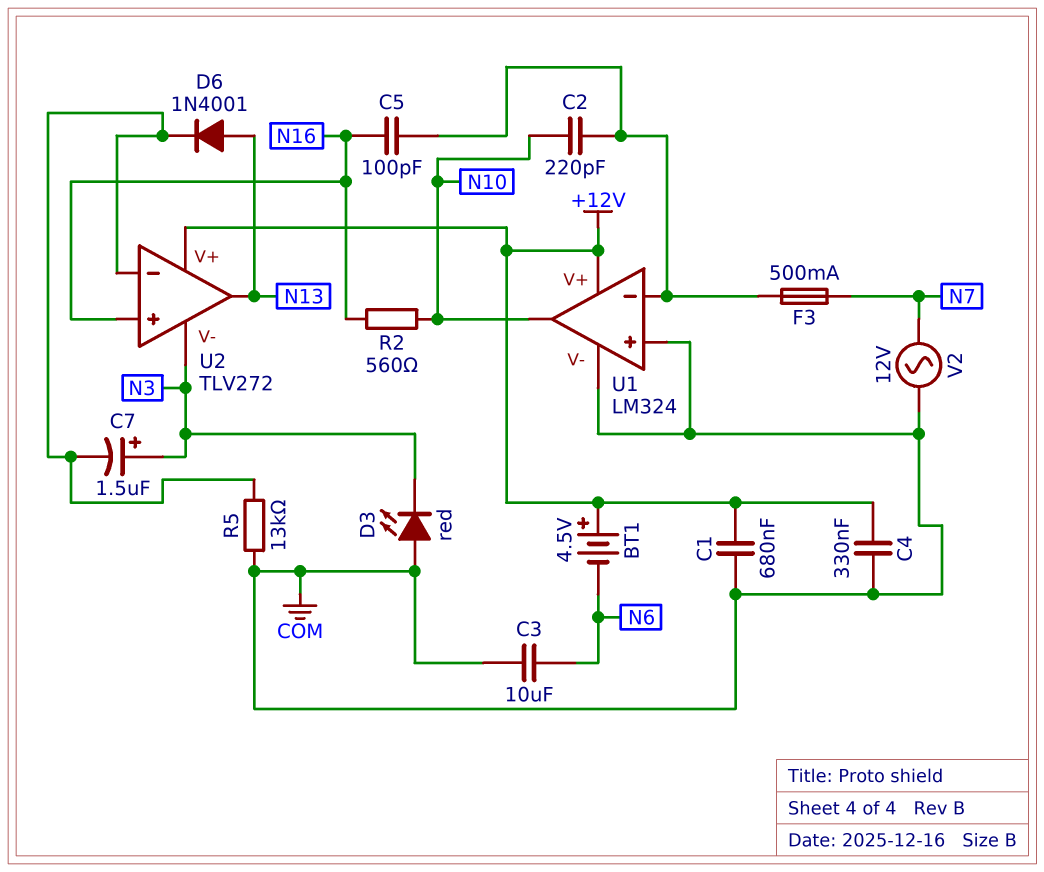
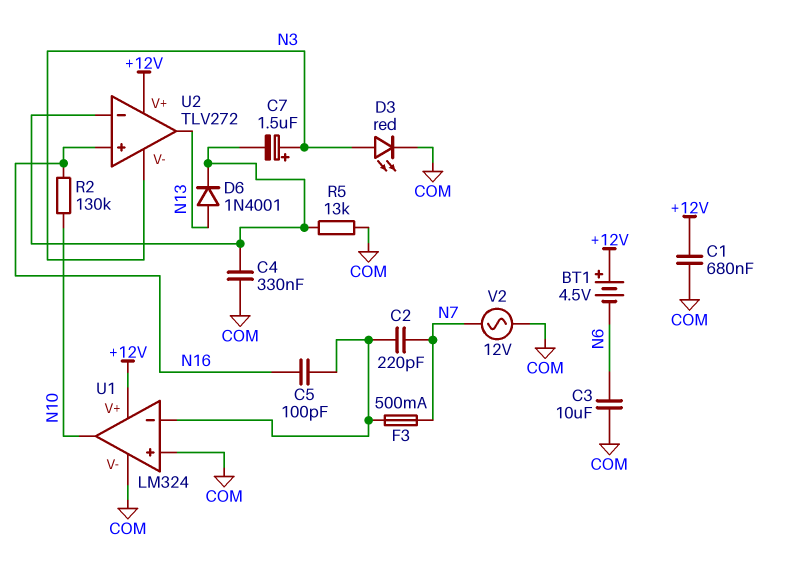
C2: 220pF (N10, U1/in-) -> 220pF (N7, U1/in-)
C4: 330nF (+12V, COM) -> 330nF (COM, U2/in-)
D3: LED red (A COM, K N3) -> LED red (A N3, K COM)
R2: 560 (N10, N16) -> 130k (N10, N16)

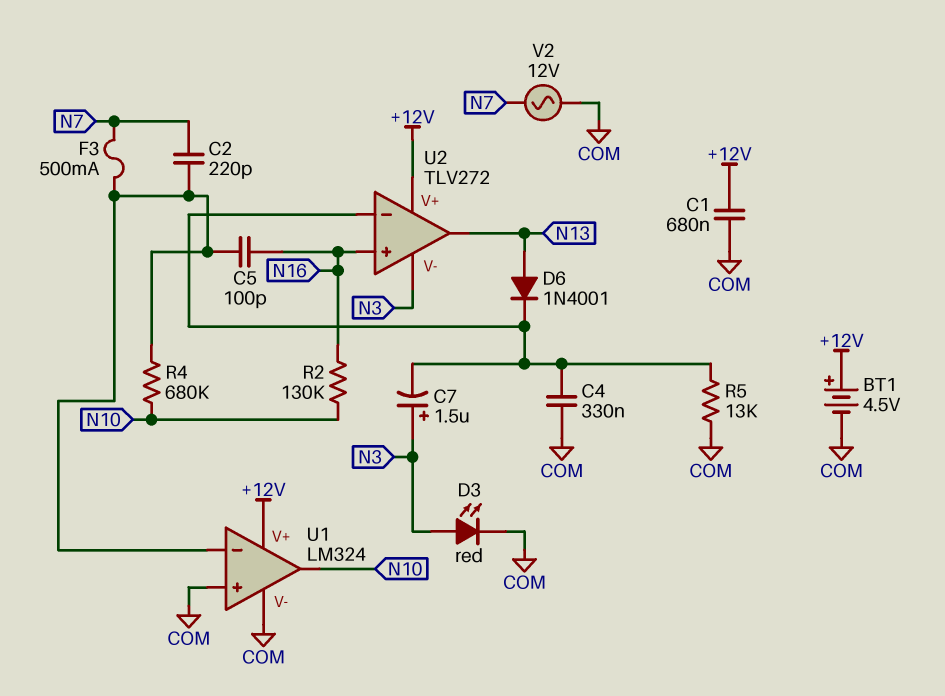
BT1: 4.5V (plus +12V, minus N6) -> 4.5V (plus +12V, minus COM)
C3: 10uF (COM, N6) -> none
R4: none -> 680k (N10, U1/in-)

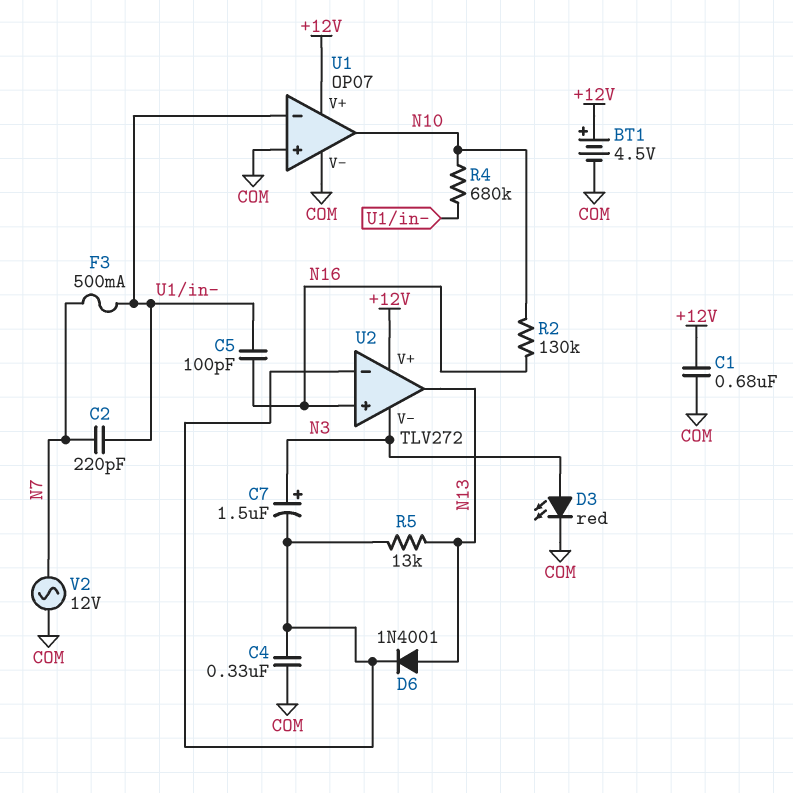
R5: 13k (COM, U2/in-) -> 13k (N13, U2/in-)
U1: LM324 -> OP07

